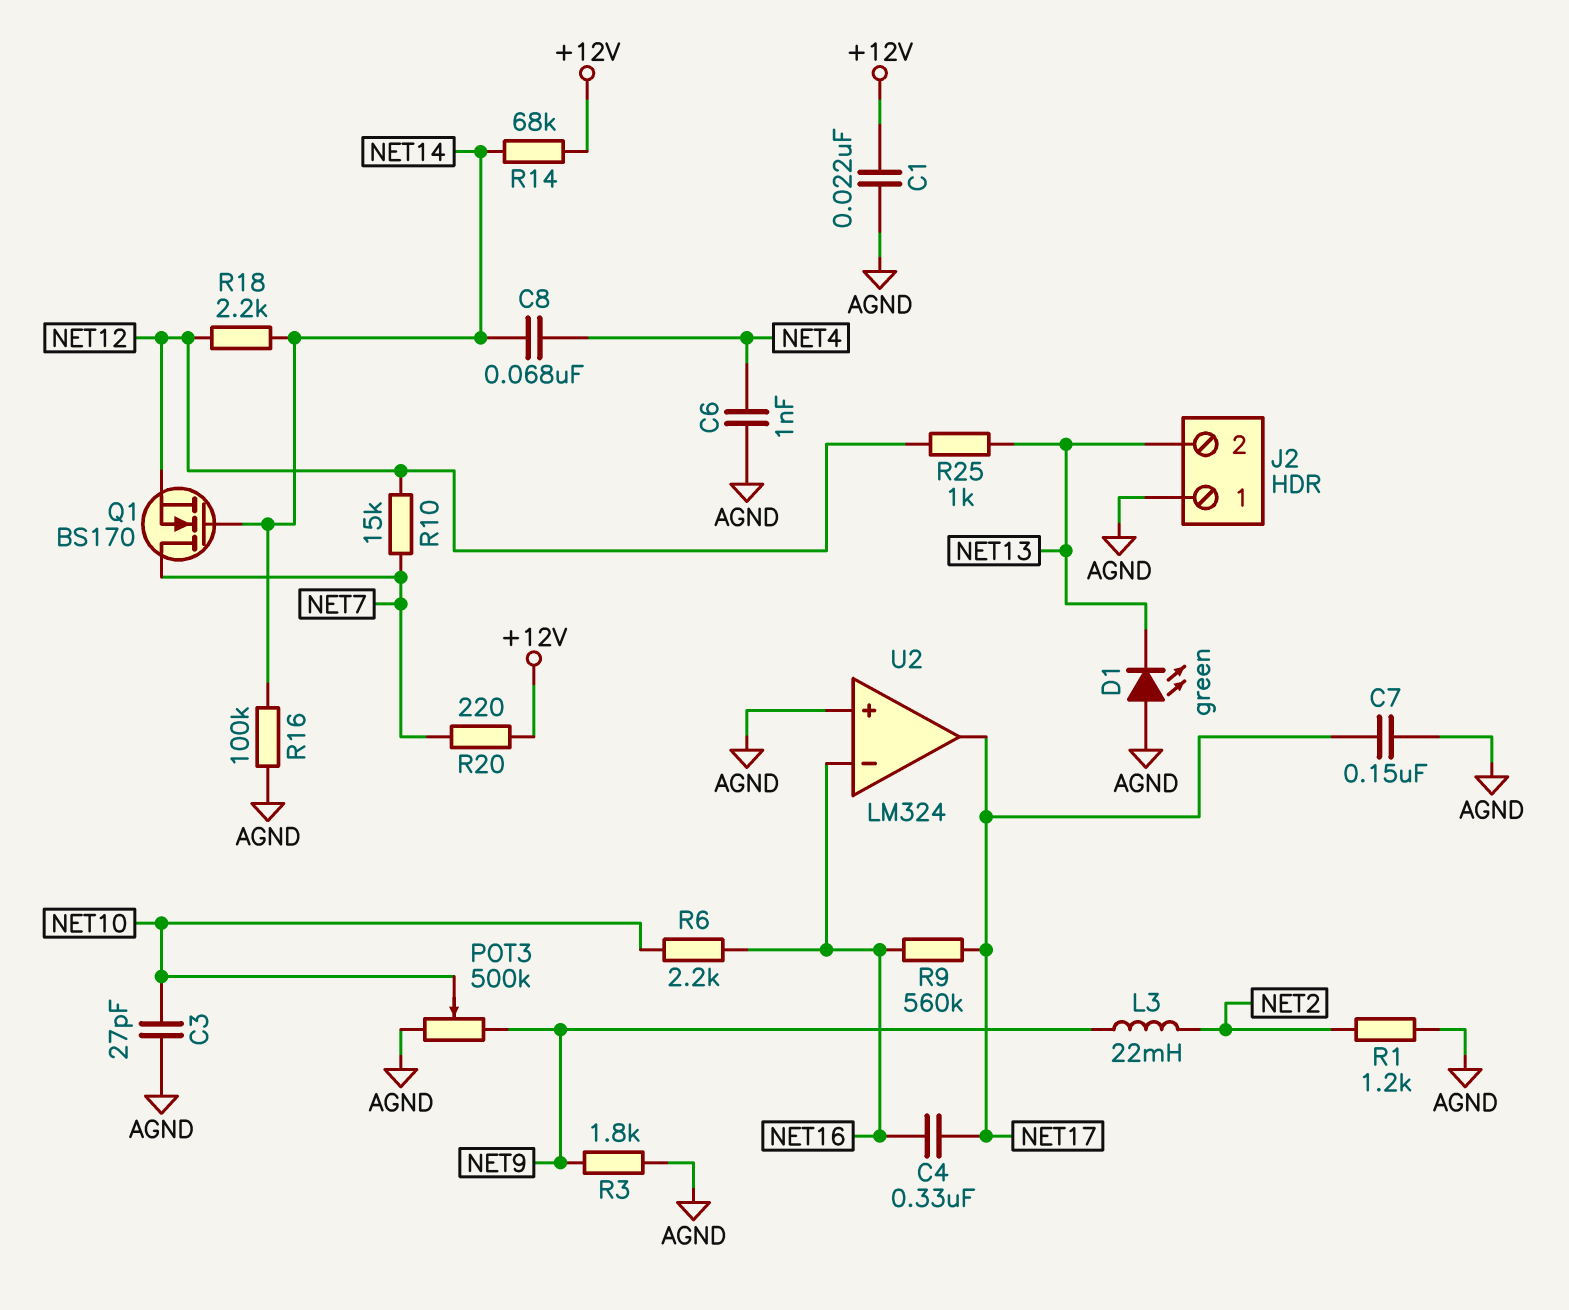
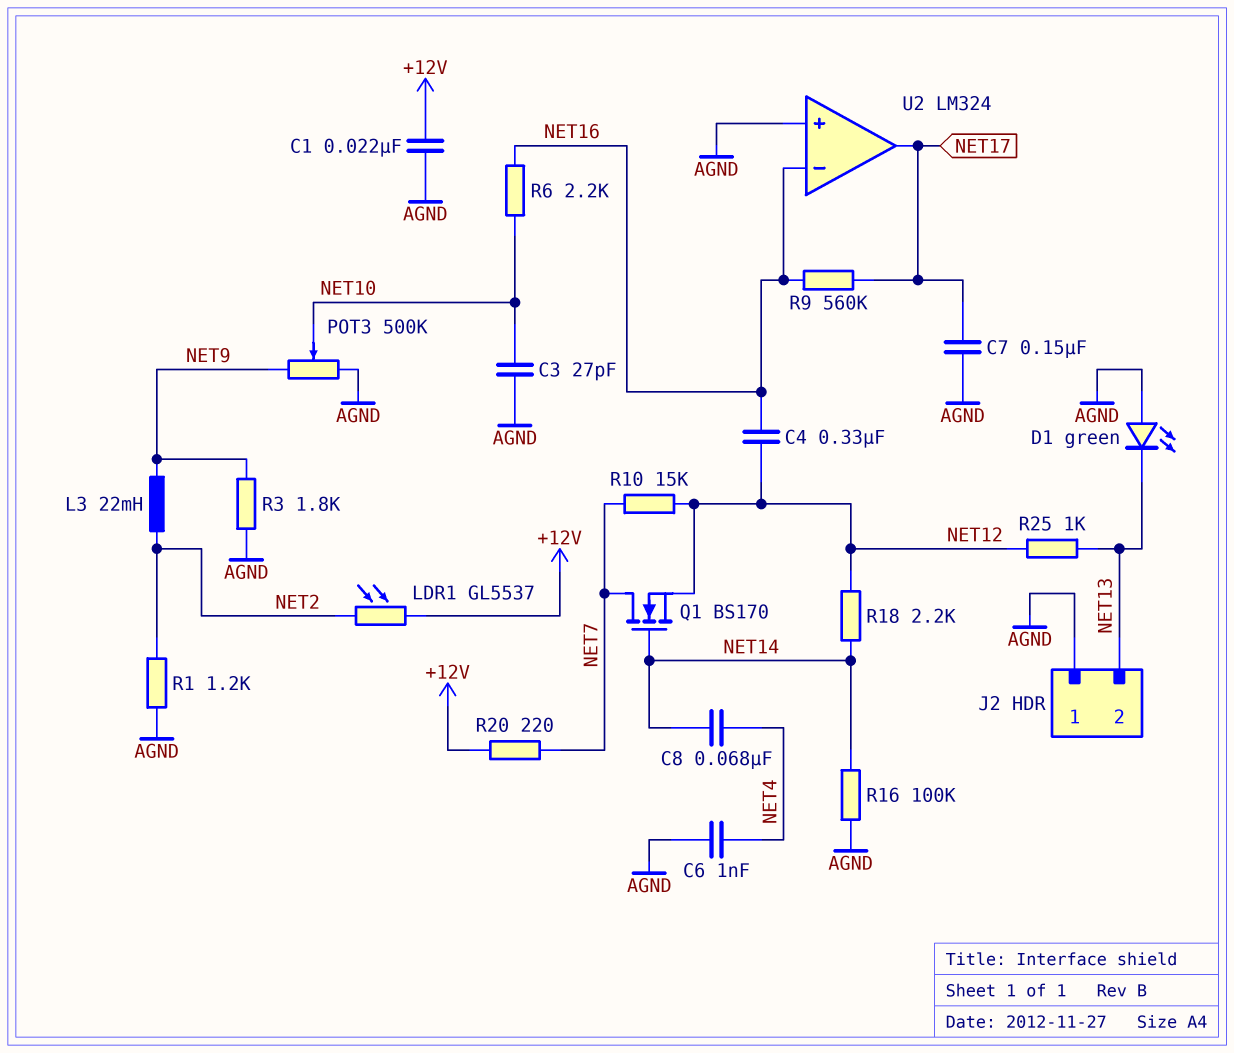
C4: 330nF (NET16, NET17) -> 330nF (NET12, NET16)
LDR1: none -> GL5537 (+12V, NET2)
R14: 68k (+12V, NET14) -> none

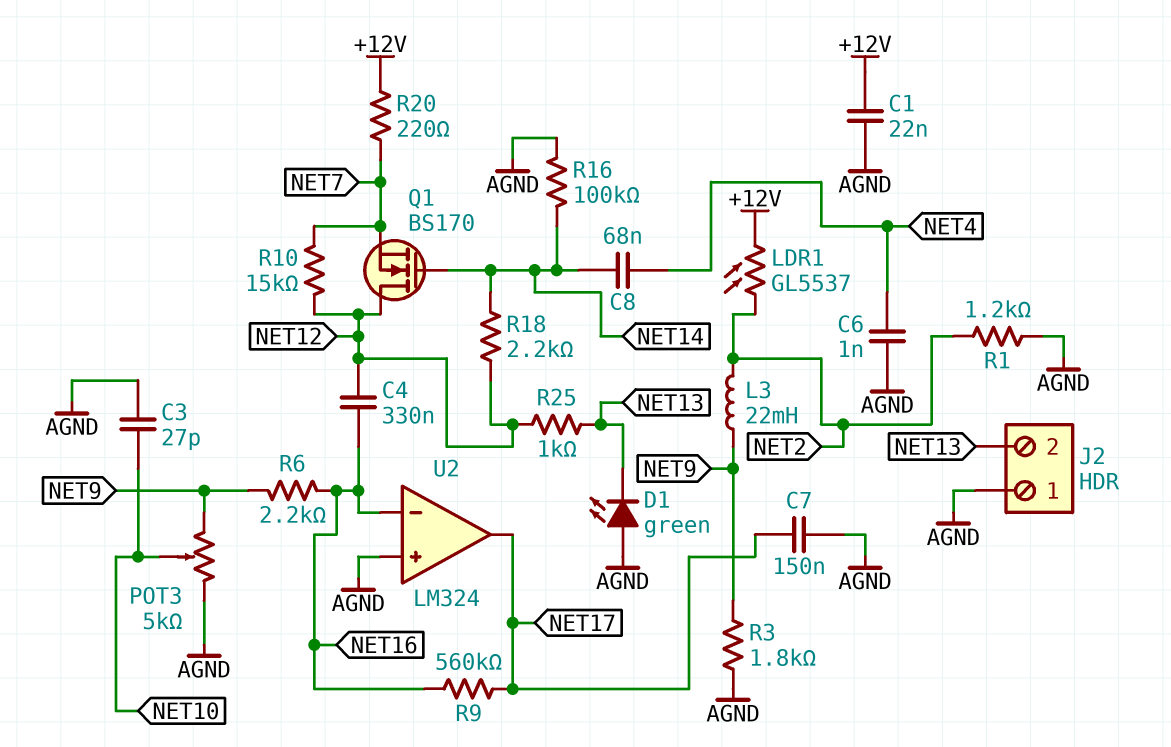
POT3: 500k (AGND, NET9, wiper NET10) -> 5k (AGND, NET9, wiper NET10)
Q1: NMOS BS170 (G NET14, D NET7, S NET12) -> NMOS BS170 (G NET14, D NET12, S NET7)
R6: 2.2k (NET10, NET16) -> 2.2k (NET9, NET16)

